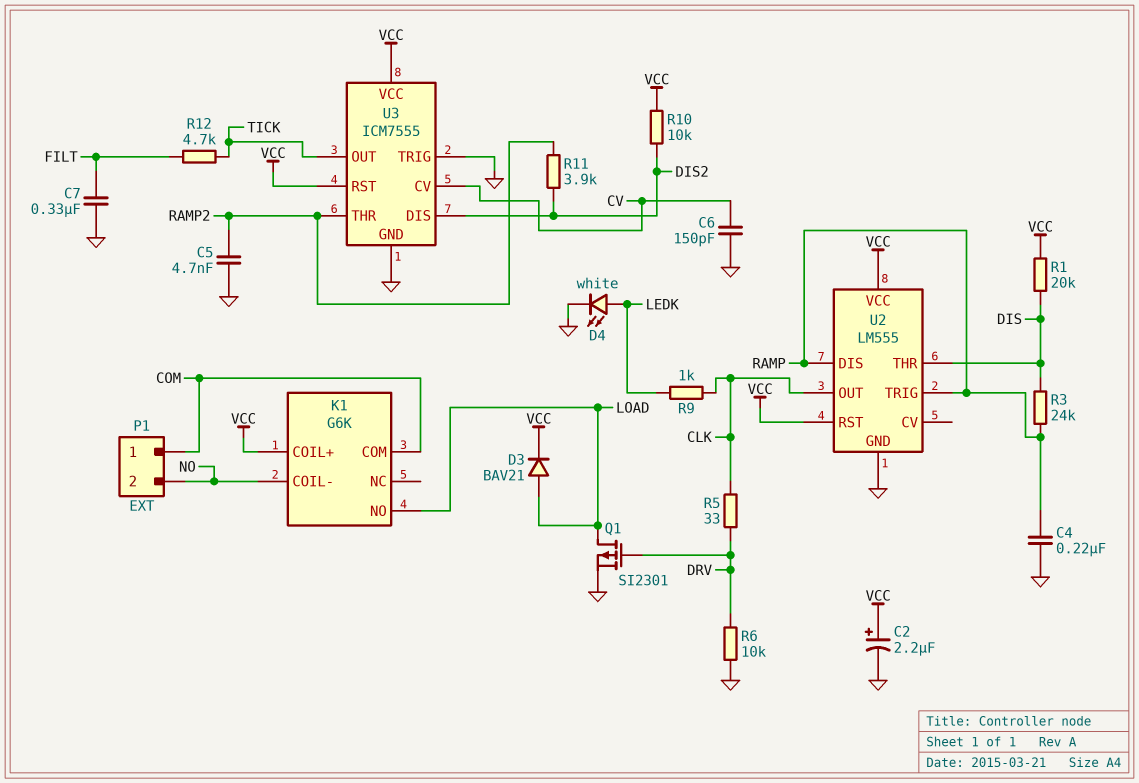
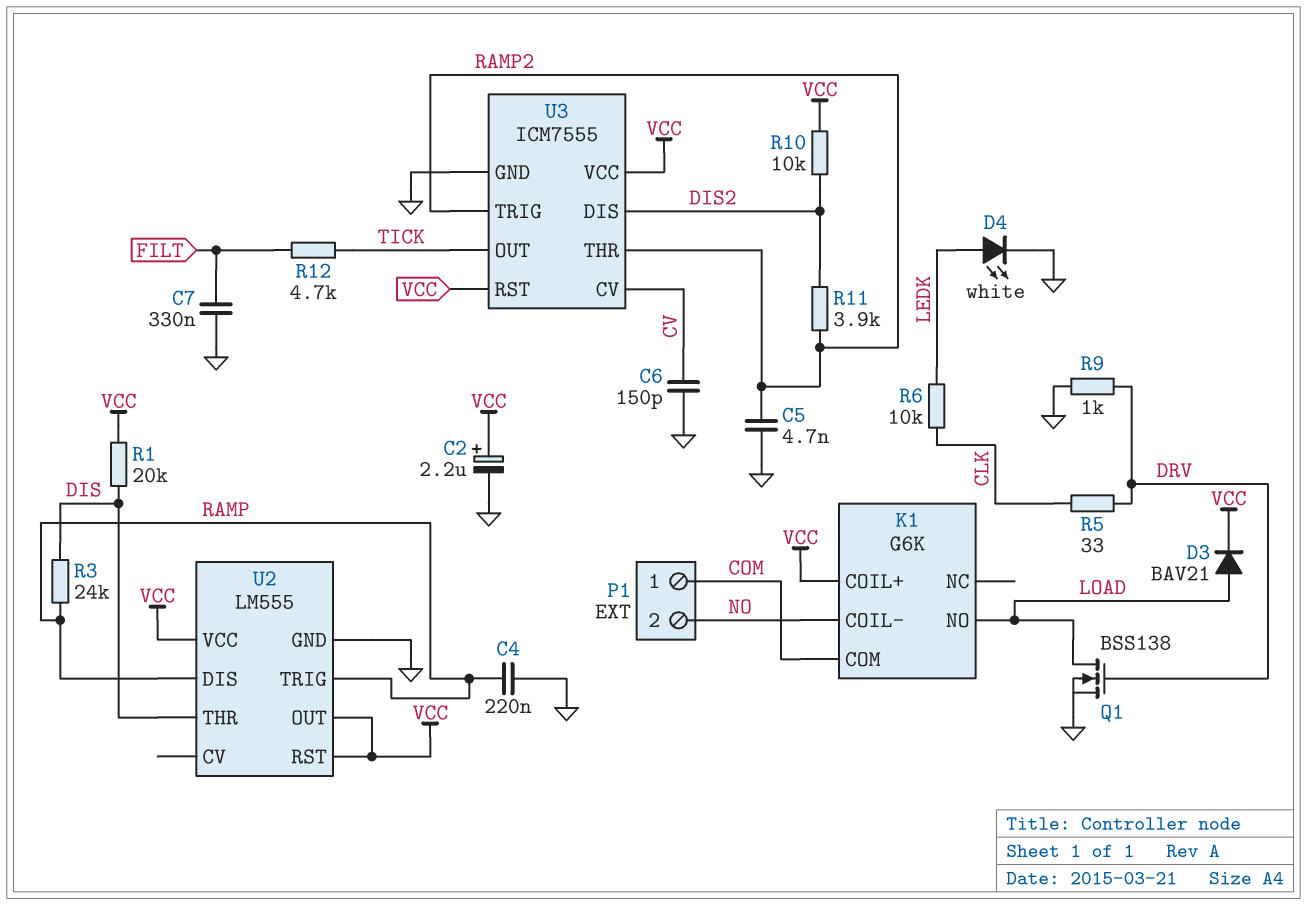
Q1: PMOS SI2301 (G DRV, D LOAD, S GND) -> NMOS BSS138 (G DRV, D LOAD, S GND)
R6: 10k (DRV, GND) -> 10k (CLK, LEDK)
R9: 1k (CLK, LEDK) -> 1k (DRV, GND)
U2 pin OUT: CLK -> VCC
U3 pin TRIG: GND -> RAMP2

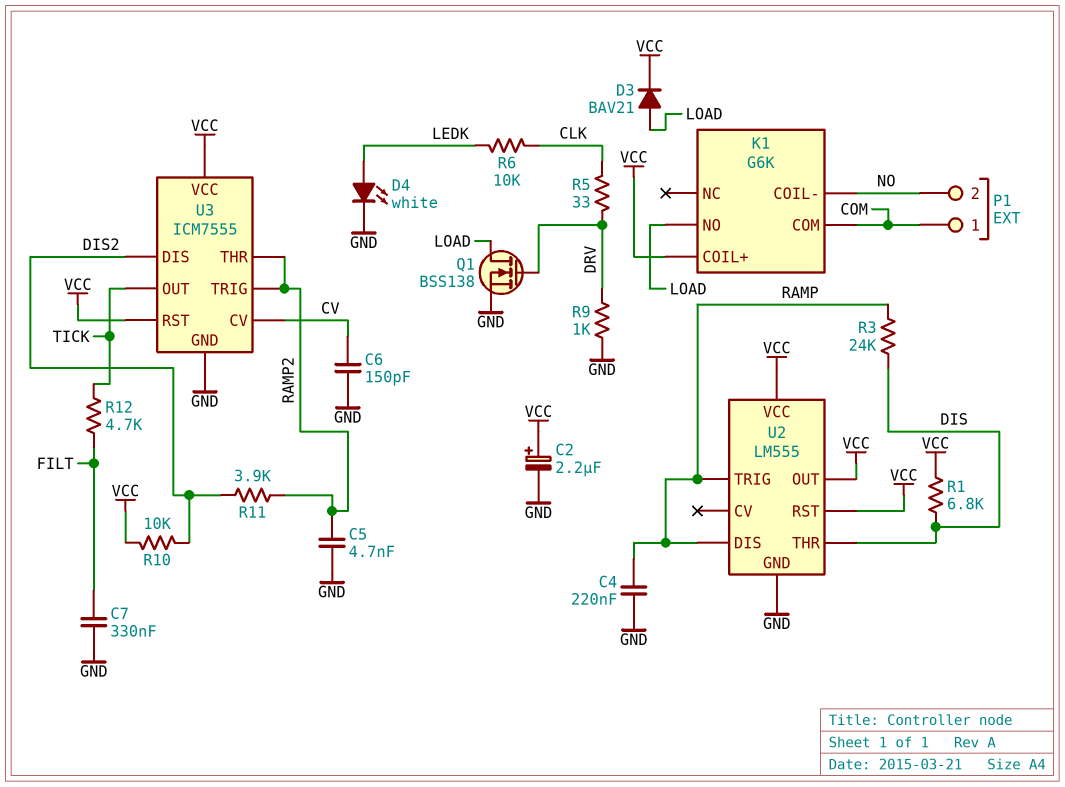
R1: 20k (DIS, VCC) -> 6.8k (DIS, VCC)

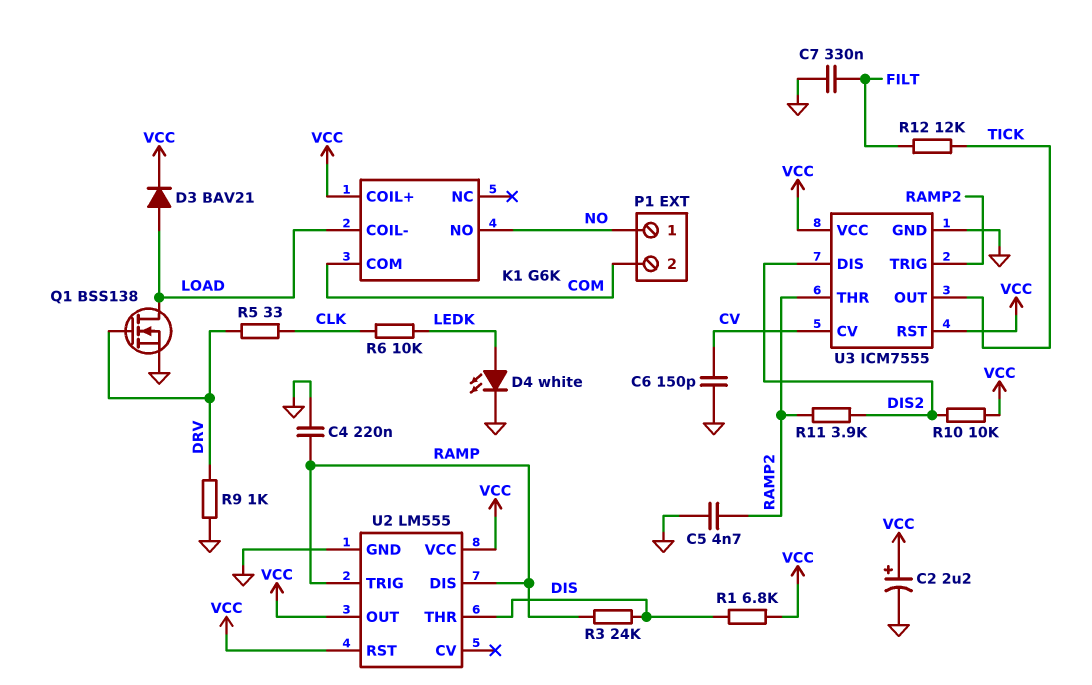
K1 pin COIL-: NO -> LOAD
K1 pin NO: LOAD -> NO
P1 pin 1: COM -> NO
P1 pin 2: NO -> COM
R12: 4.7k (FILT, TICK) -> 12k (FILT, TICK)

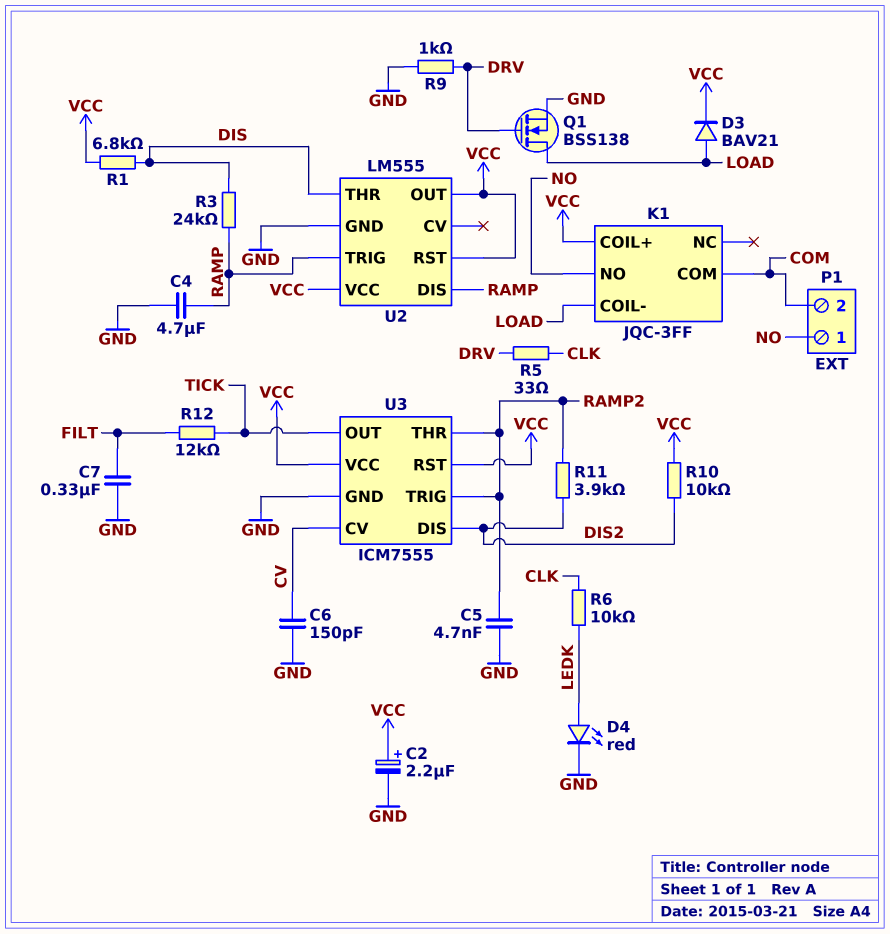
C4: 220nF (GND, RAMP) -> 4.7uF (GND, RAMP)
D4: LED white (A LEDK, K GND) -> LED red (A LEDK, K GND)
K1: G6K -> JQC-3FF

